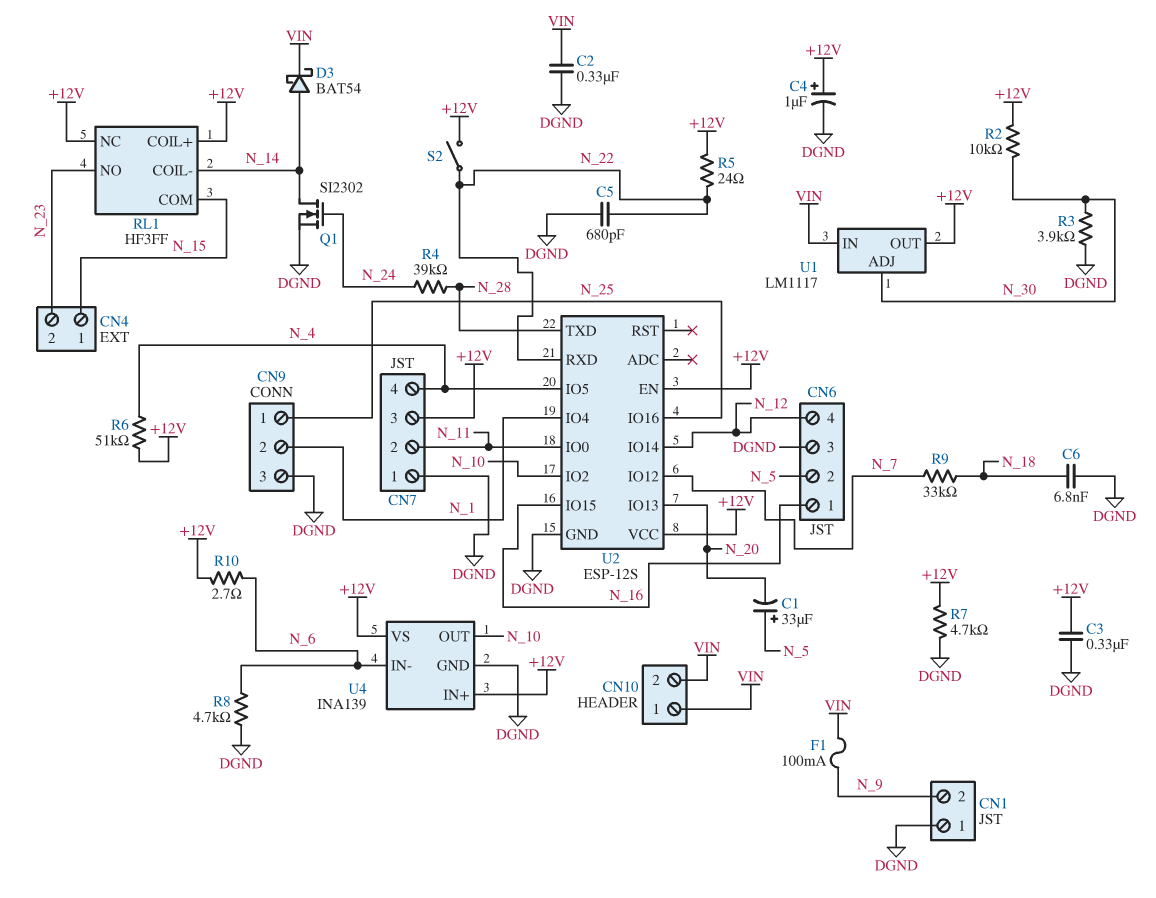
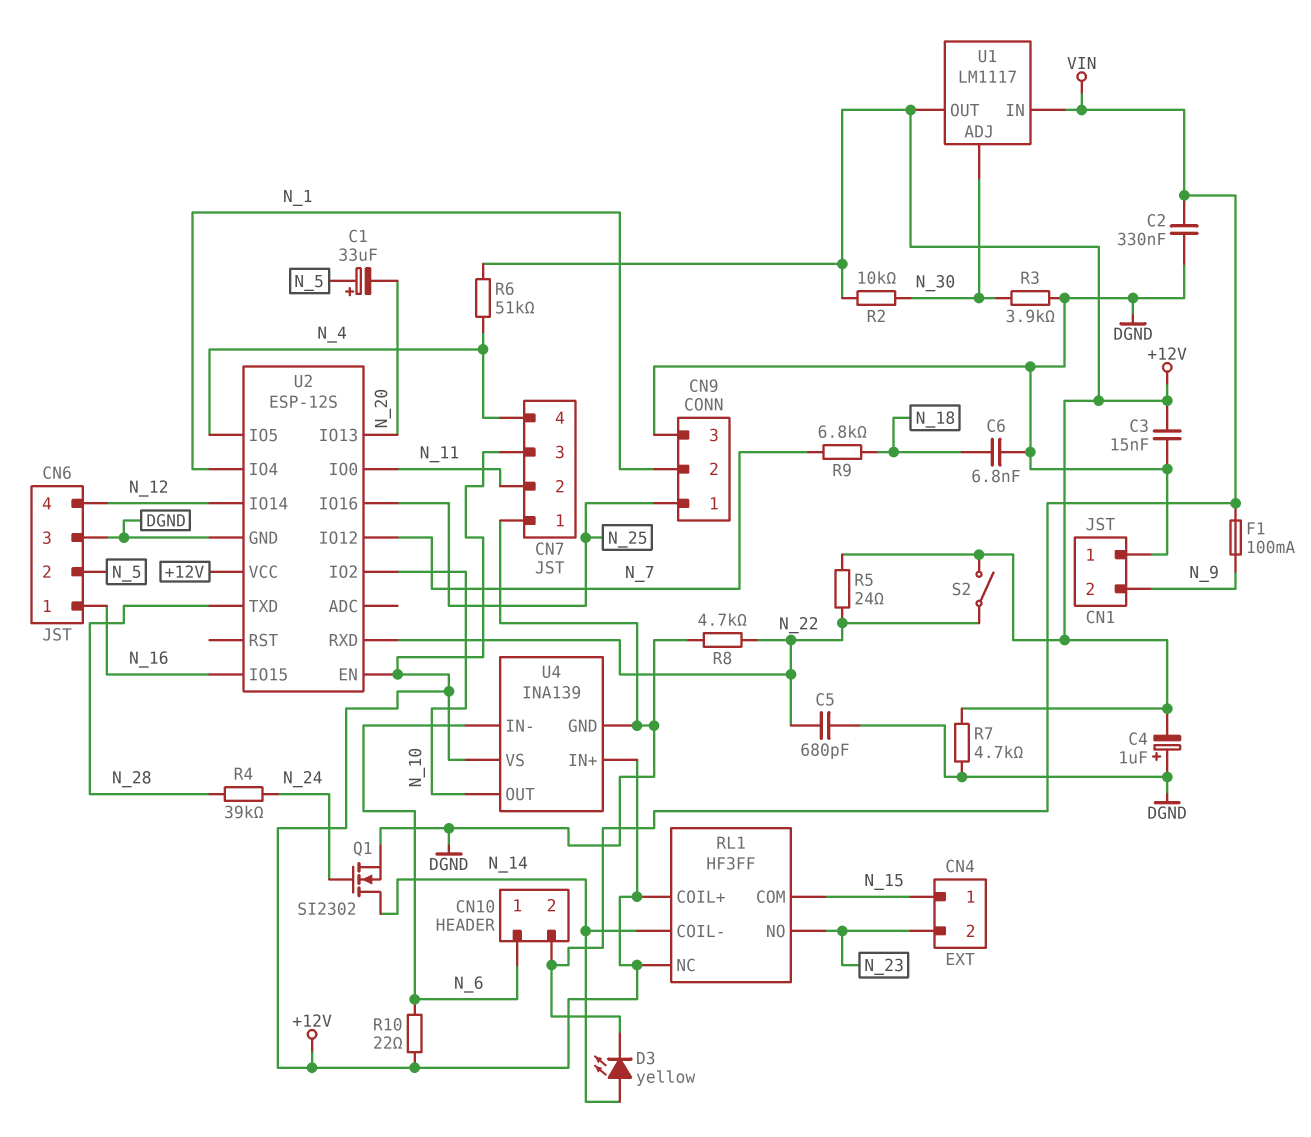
C3: 330nF (+12V, DGND) -> 15nF (+12V, DGND)
C4: 1uF (plus +12V, minus DGND) -> 1uF (plus DGND, minus +12V)
CN10 pin 1: VIN -> N_6
D3: schottky BAT54 (A N_14, K VIN) -> LED yellow (A N_14, K VIN)
R8: 4.7k (DGND, N_6) -> 4.7k (DGND, N_22)
R9: 33k (N_7, N_18) -> 6.8k (N_7, N_18)
R10: 2.7 (+12V, N_6) -> 22 (+12V, N_6)

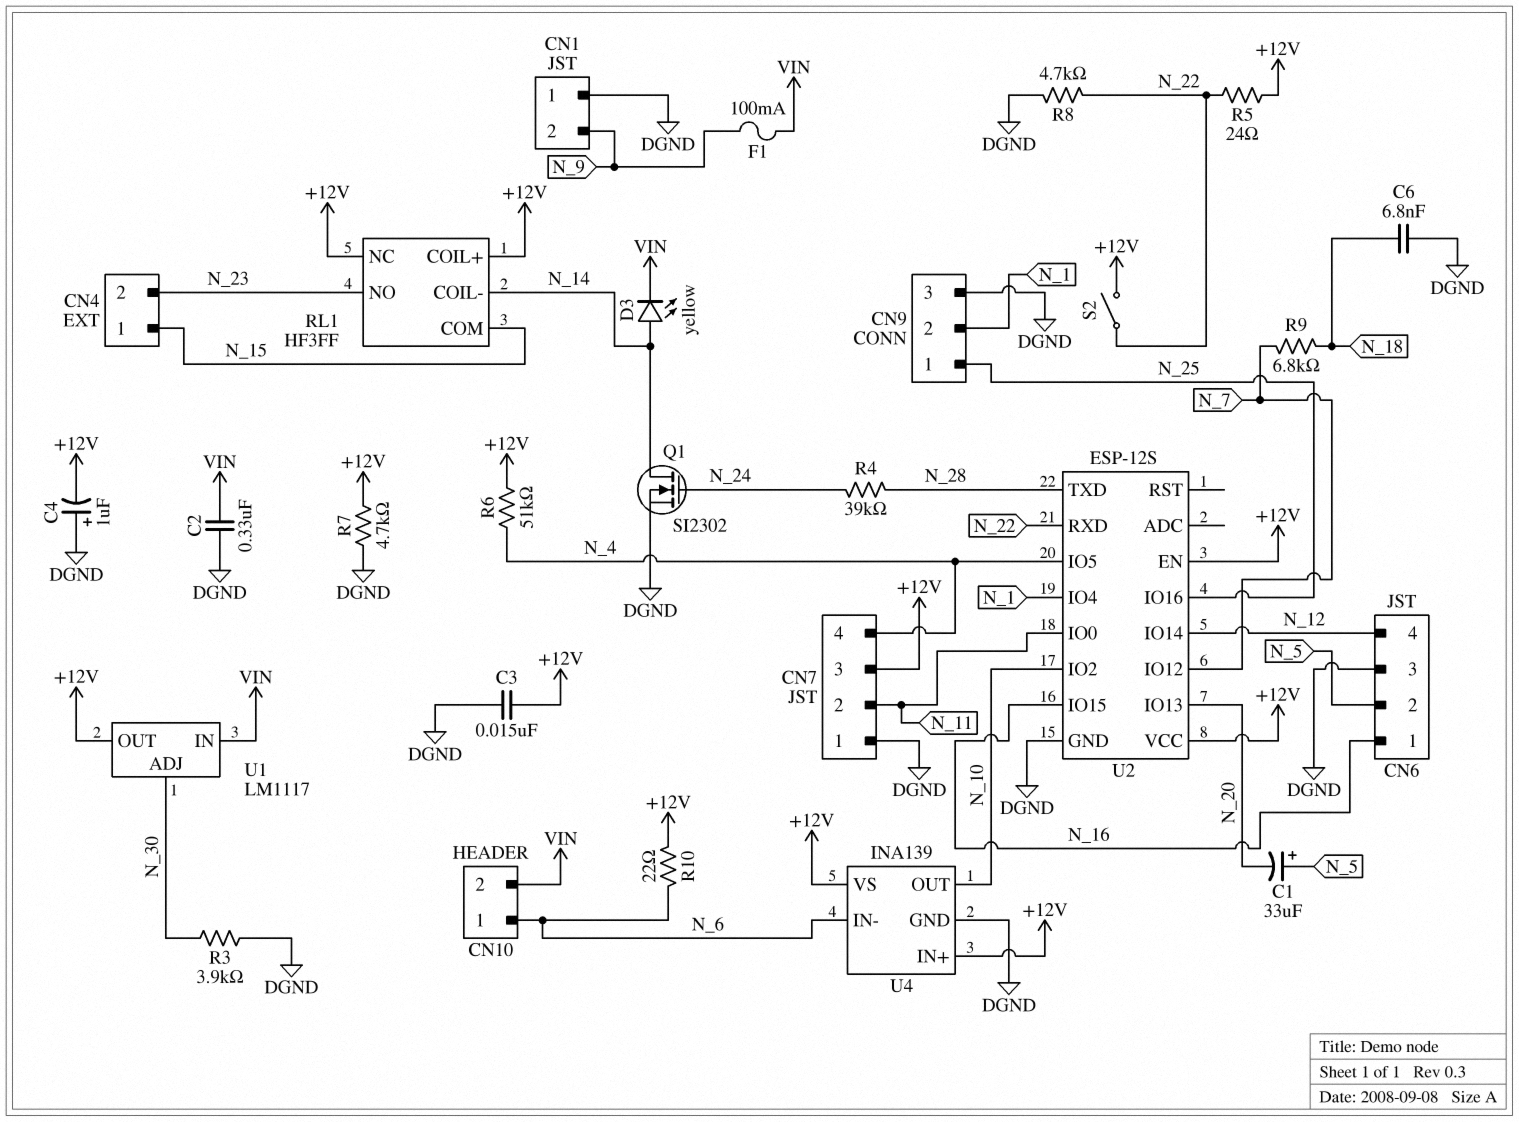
C5: 680pF (DGND, N_22) -> none
R2: 10k (+12V, N_30) -> none

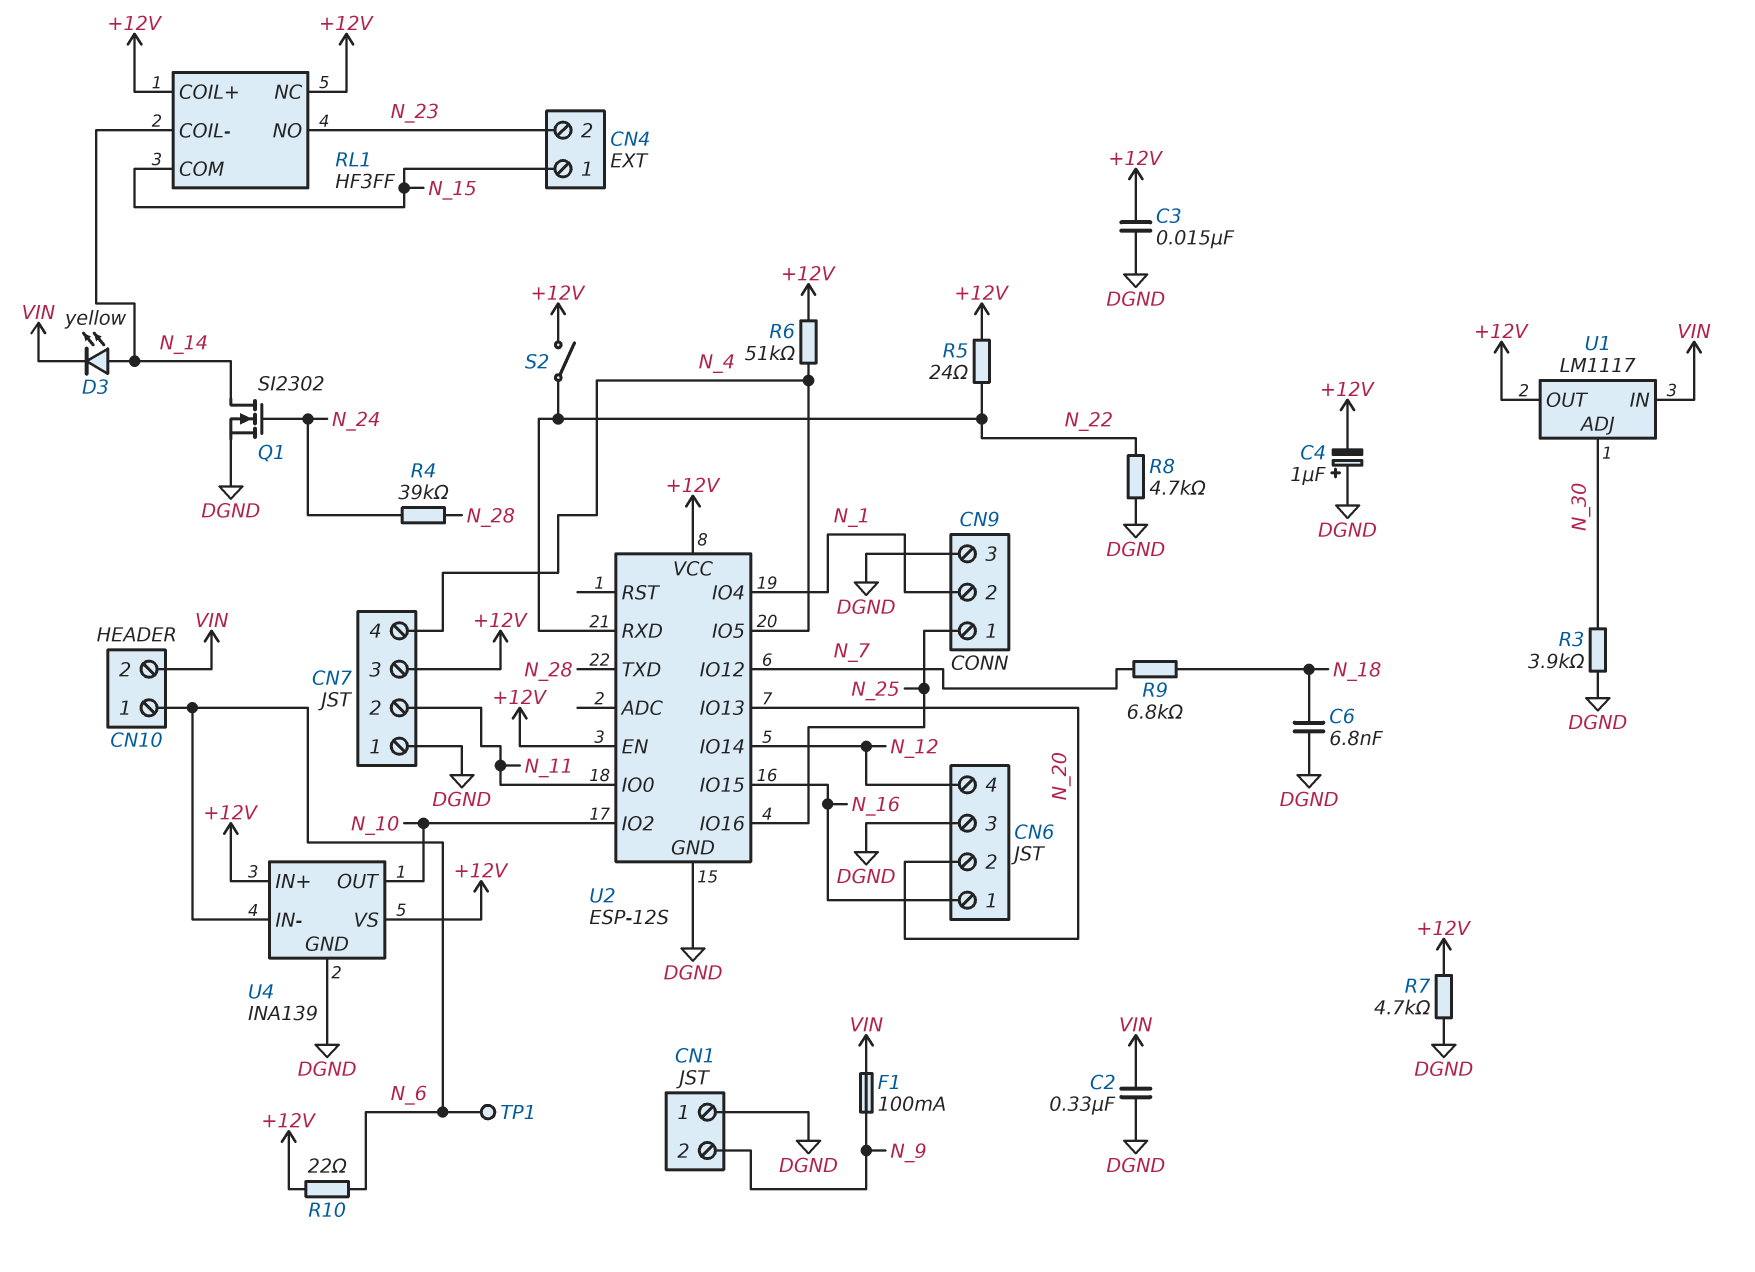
C1: 33uF (plus N_5, minus N_20) -> none
CN6 pin 2: N_5 -> N_20
TP1: none -> test point (N_6)

